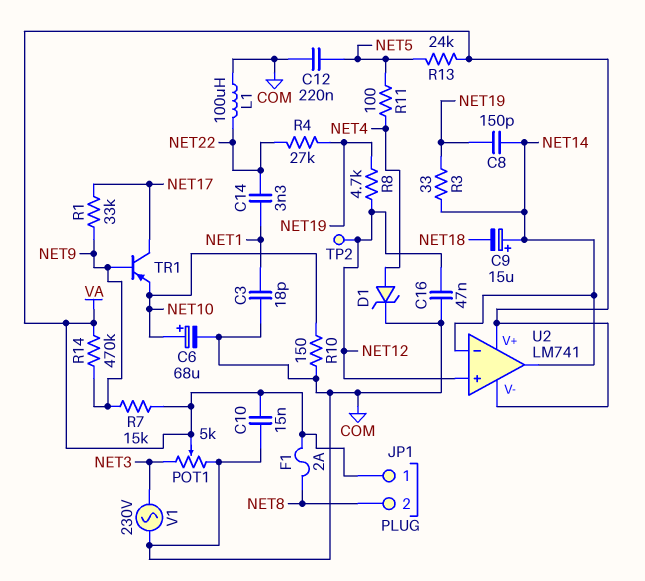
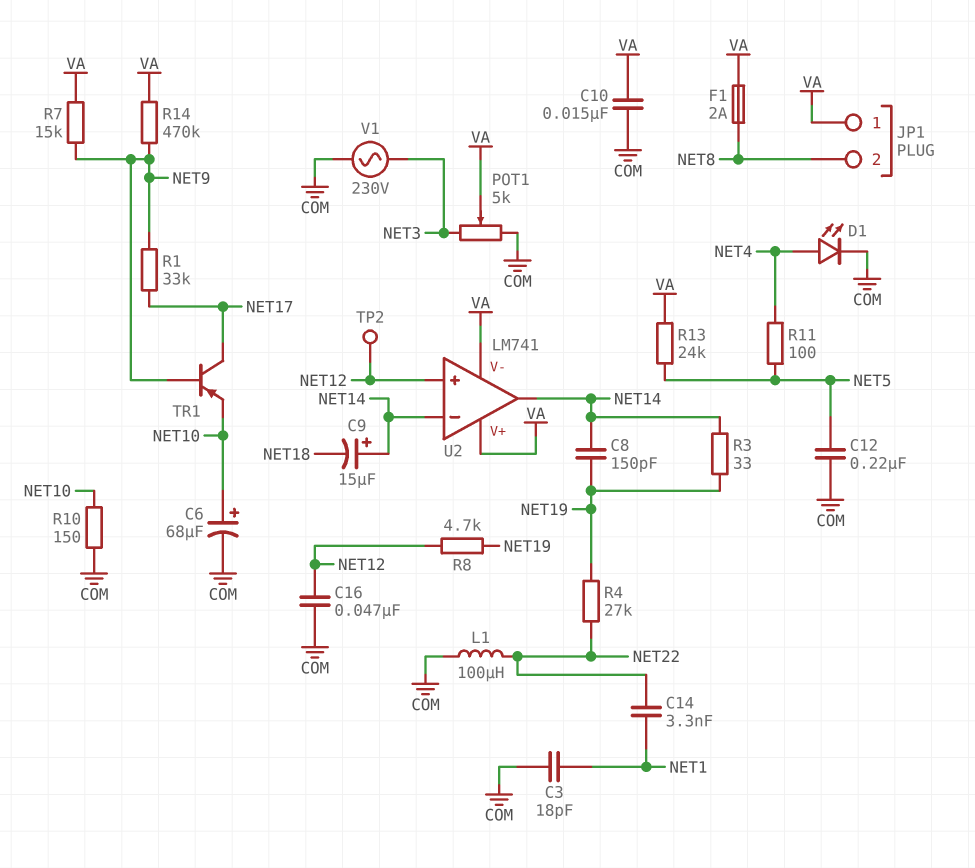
D1: zener (A NET4, K COM) -> LED (A NET4, K COM)

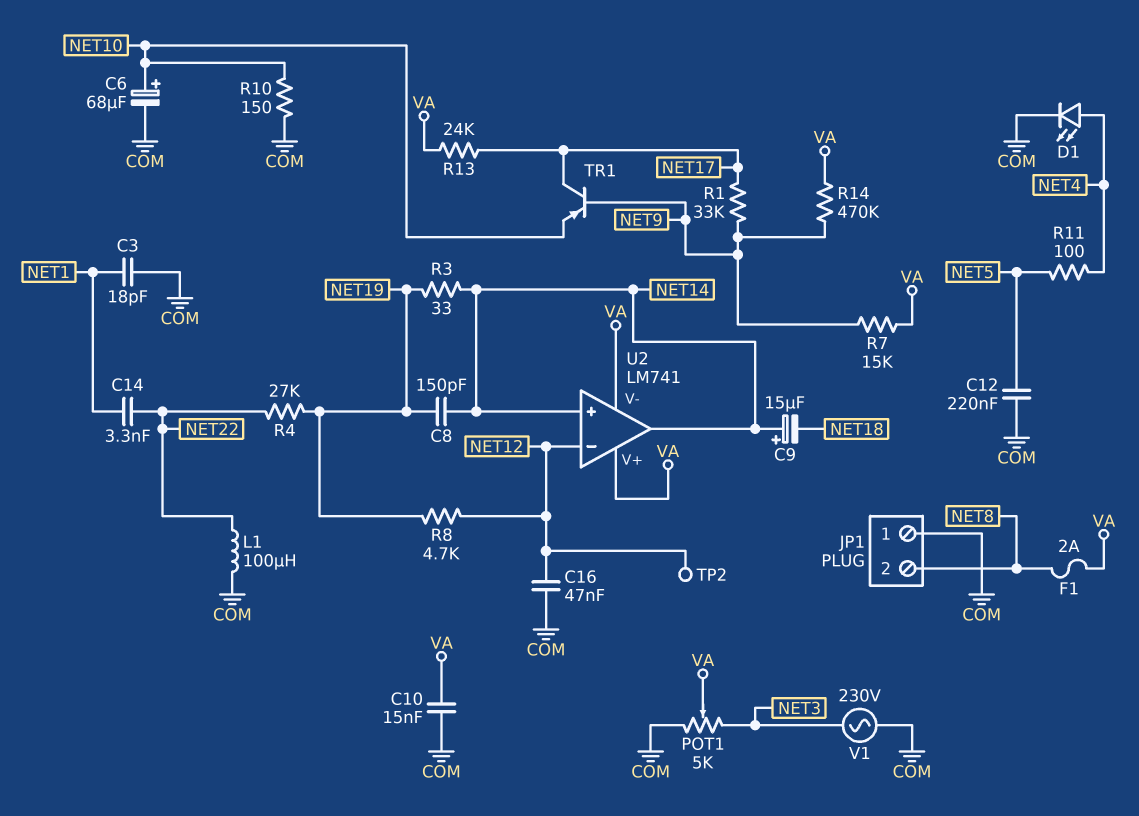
JP1 pin 1: VA -> COM
R13: 24k (NET5, VA) -> 24k (NET17, VA)
U2 pin in+: NET12 -> NET14
U2 pin in-: NET14 -> NET12

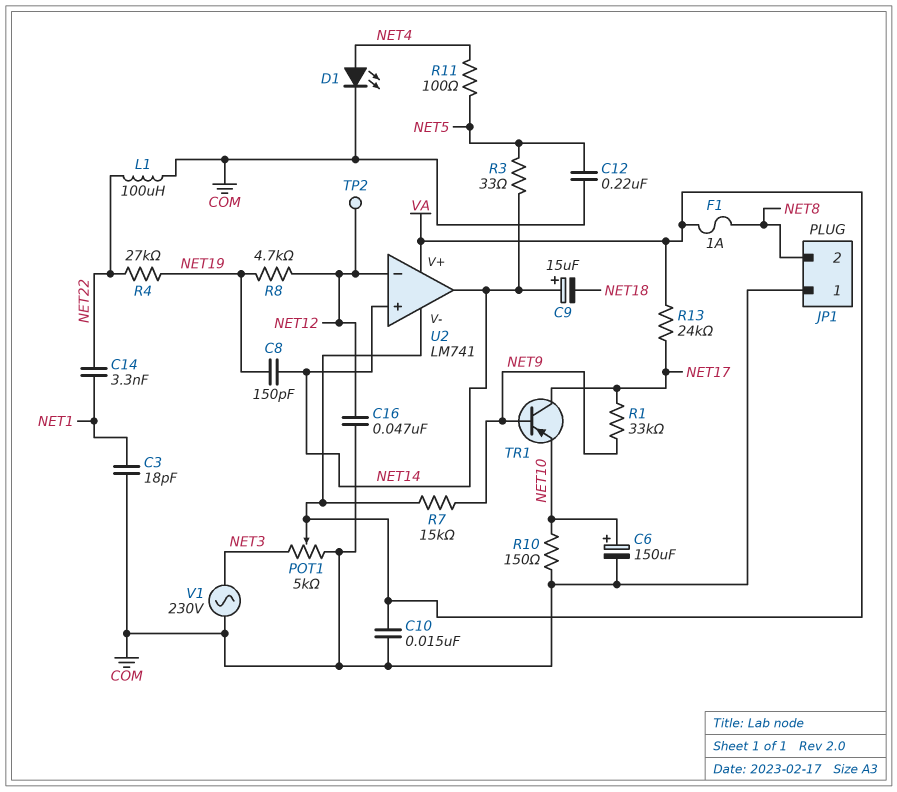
C6: 68uF (plus NET10, minus COM) -> 150uF (plus NET10, minus COM)
F1: 2A (NET8, VA) -> 1A (NET8, VA)
R3: 33 (NET14, NET19) -> 33 (NET5, NET14)
R14: 470k (NET9, VA) -> none

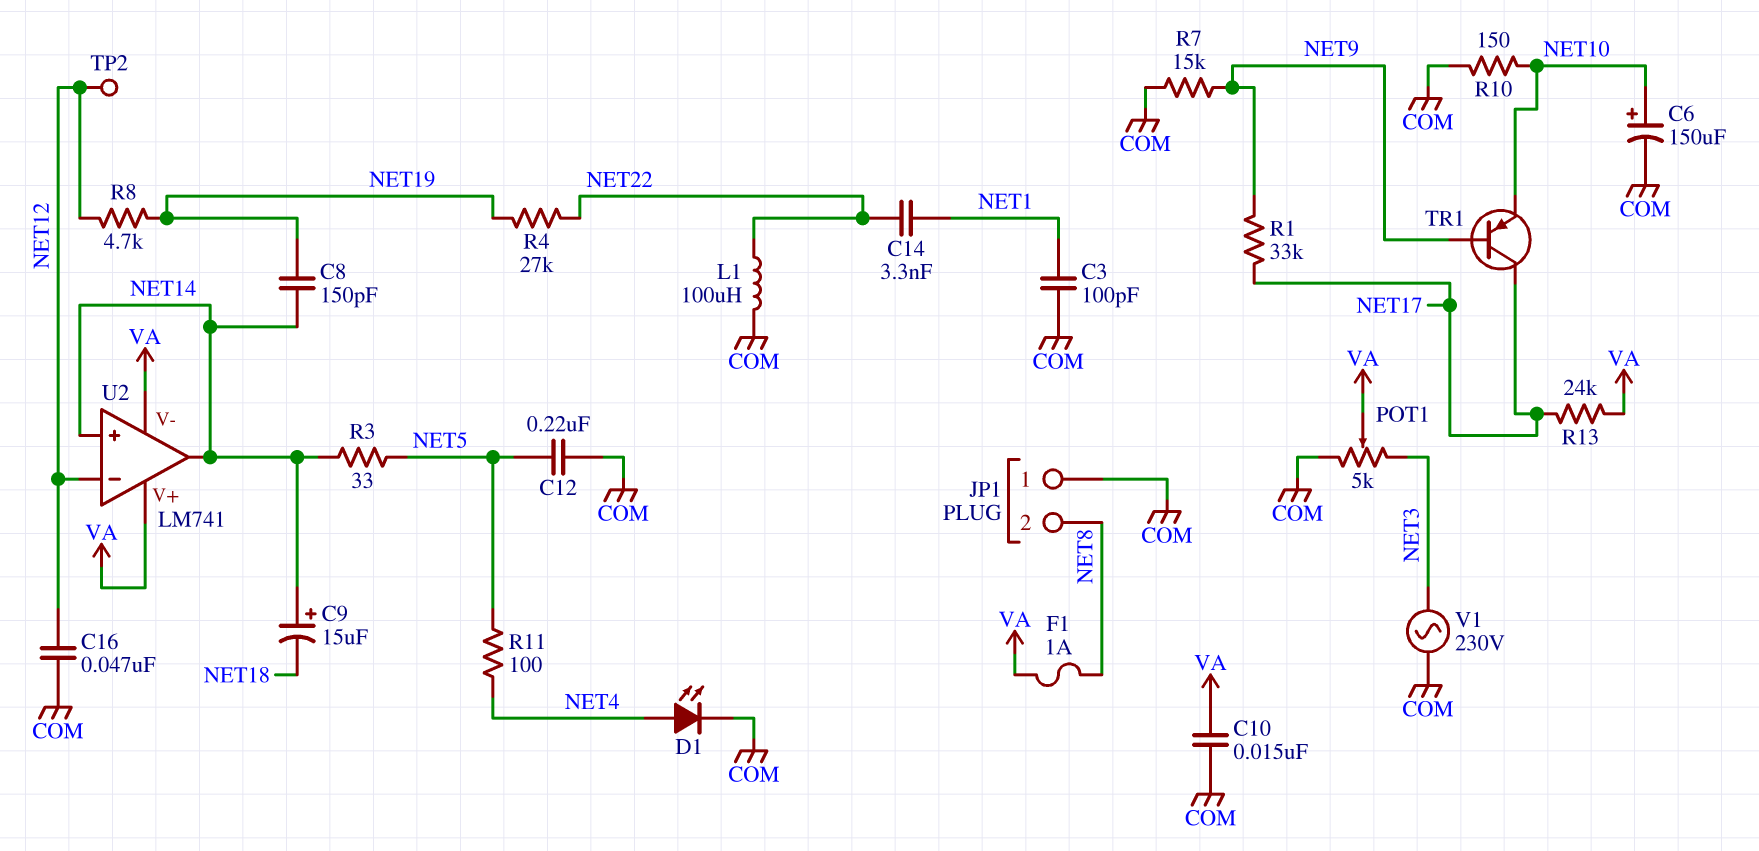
C3: 18pF (COM, NET1) -> 100pF (COM, NET1)
R7: 15k (NET9, VA) -> 15k (COM, NET9)

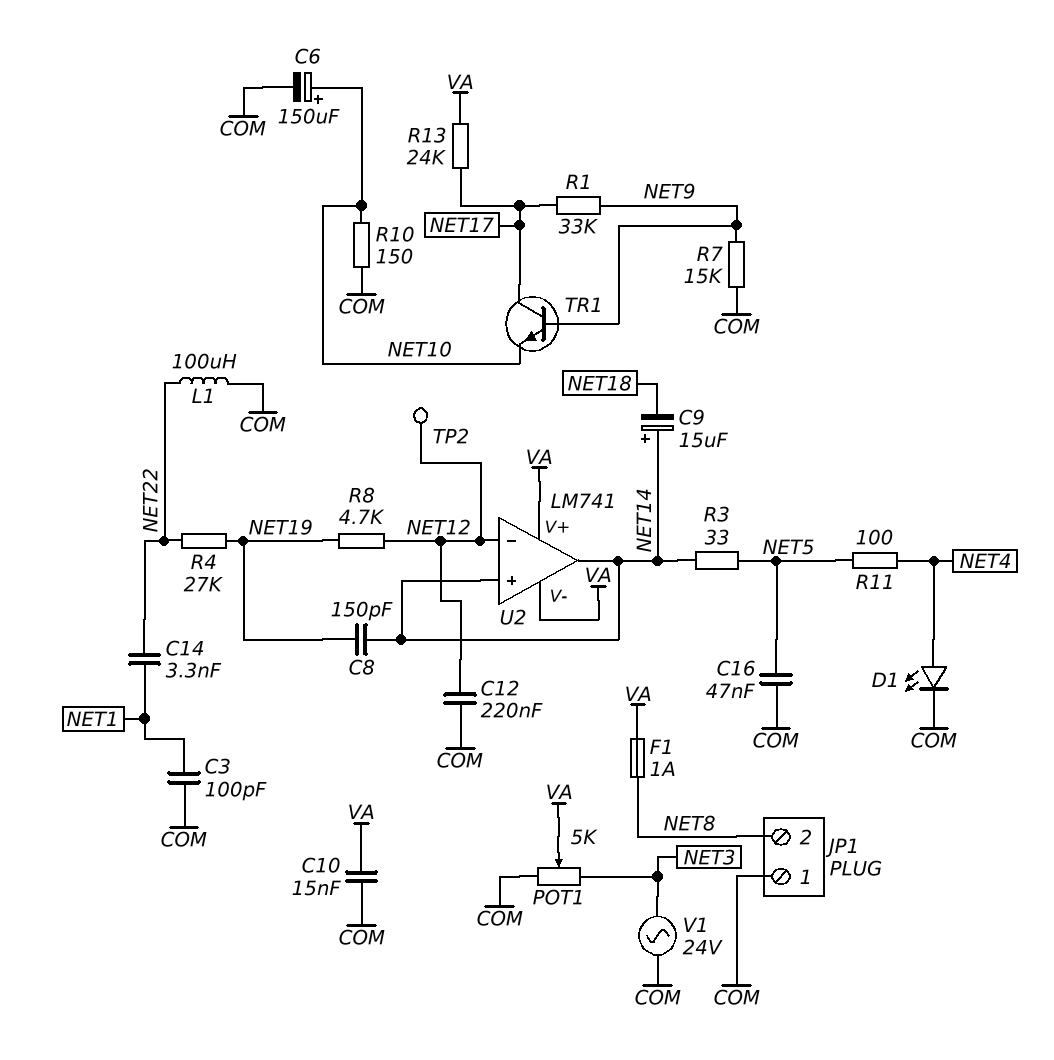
C12: 220nF (COM, NET5) -> 220nF (COM, NET12)
C16: 47nF (COM, NET12) -> 47nF (COM, NET5)
TR1: PNP (B NET9, C NET17, E NET10) -> NPN (B NET9, C NET17, E NET10)
V1: AC 230V (COM, NET3) -> AC 24V (COM, NET3)

